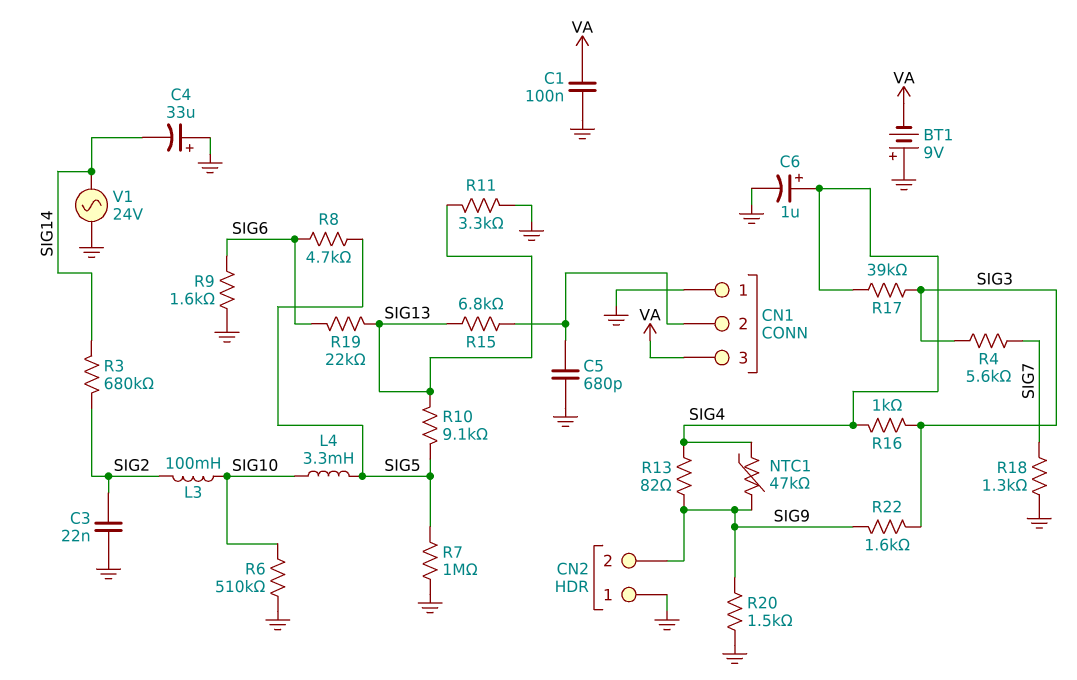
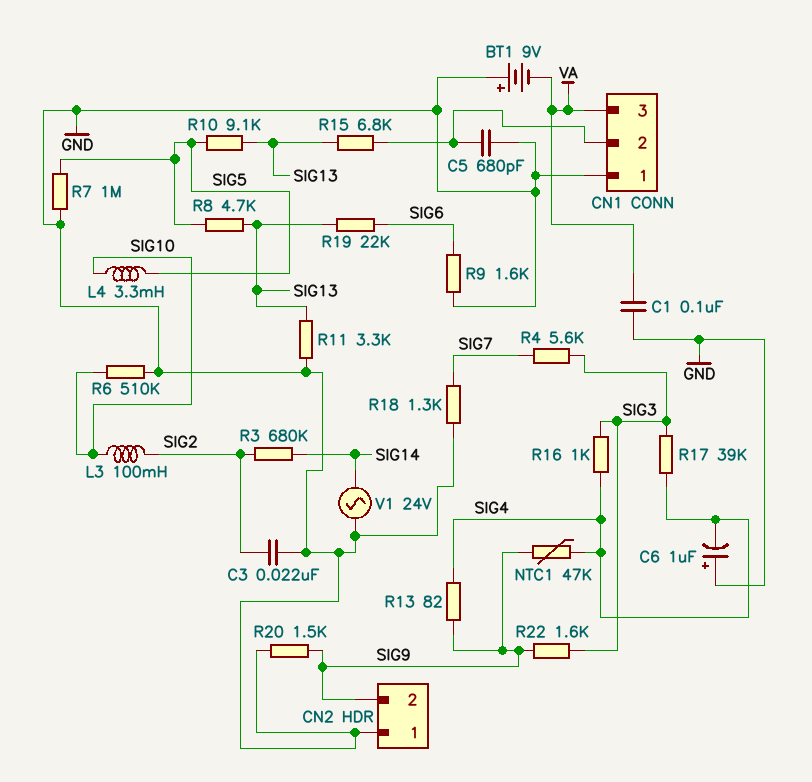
C4: 33uF (plus GND, minus SIG14) -> none
C6: 1uF (plus SIG4, minus GND) -> 1uF (plus GND, minus SIG4)
R8: 4.7k (SIG5, SIG6) -> 4.7k (SIG5, SIG13)

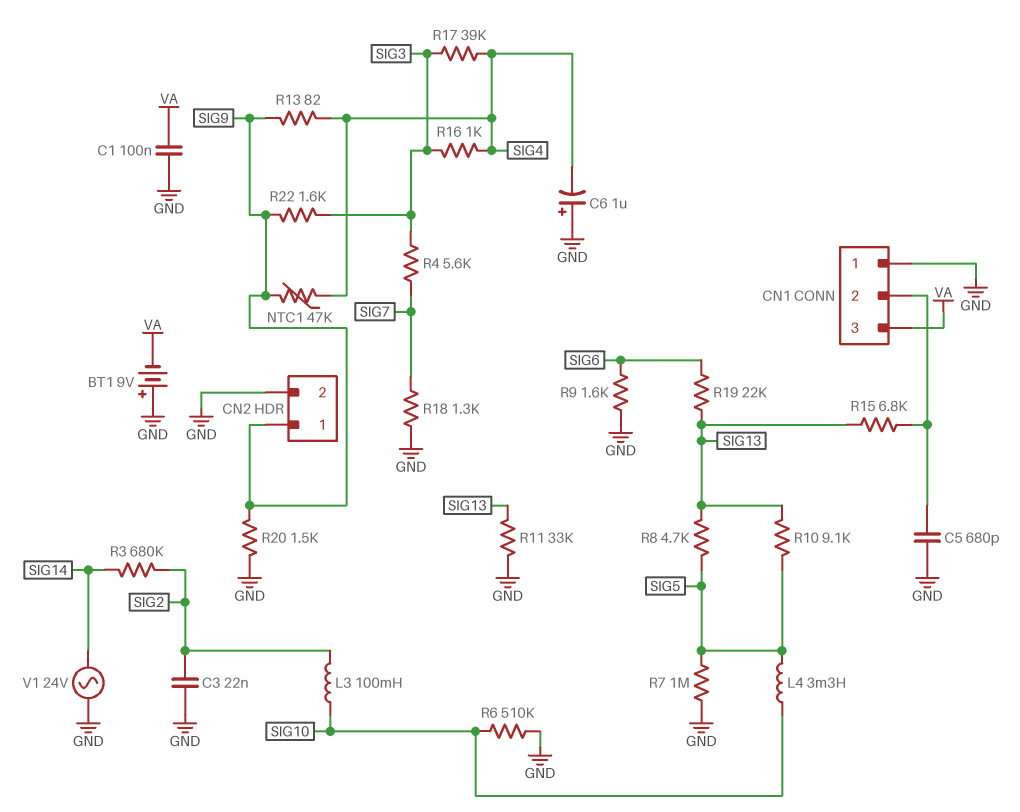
CN2 pin 1: GND -> SIG9
CN2 pin 2: SIG9 -> GND
R11: 3.3k (GND, SIG13) -> 33k (GND, SIG13)

